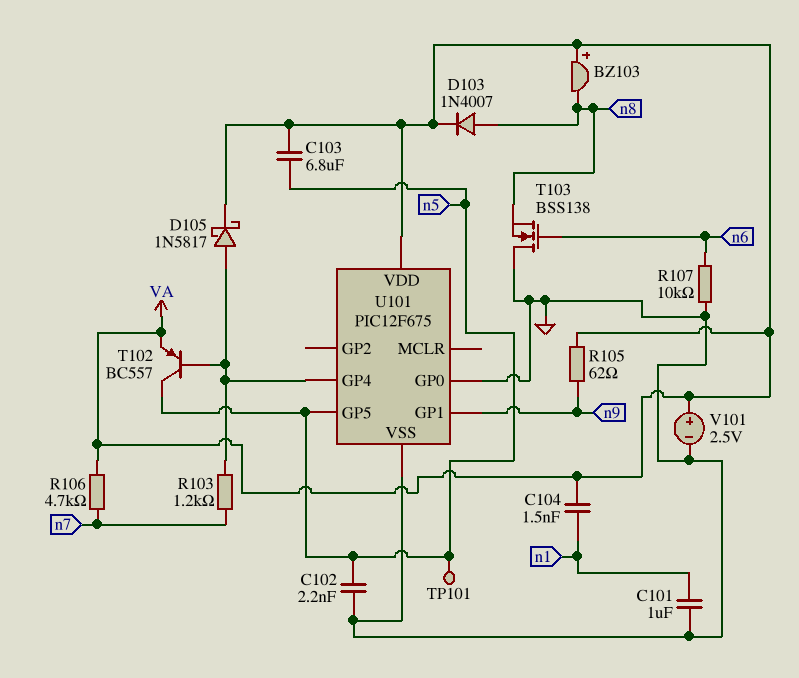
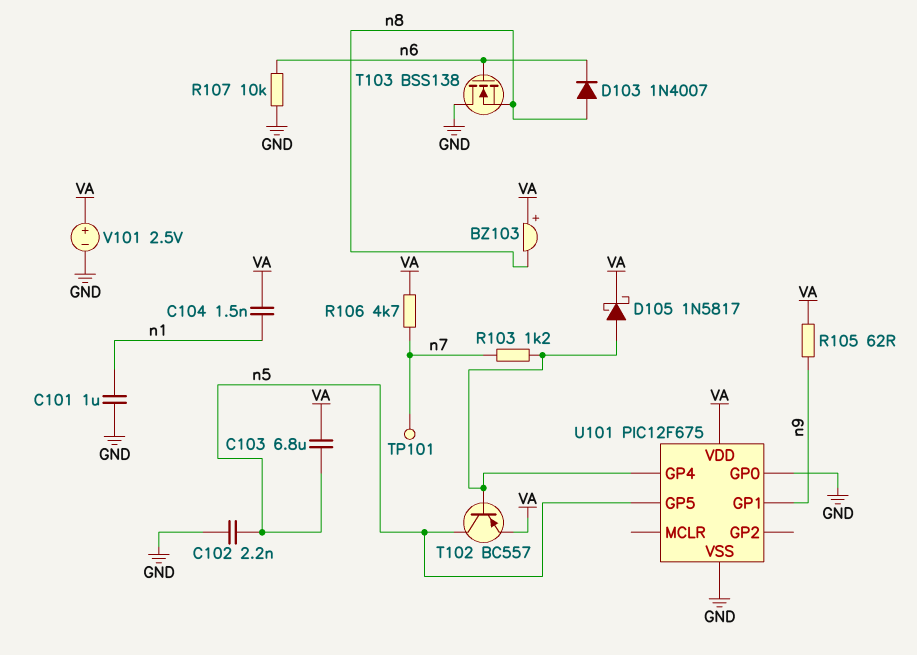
D103: diode 1N4007 (A n8, K VA) -> diode 1N4007 (A n8, K n6)
TP101: test point (n5) -> test point (n7)

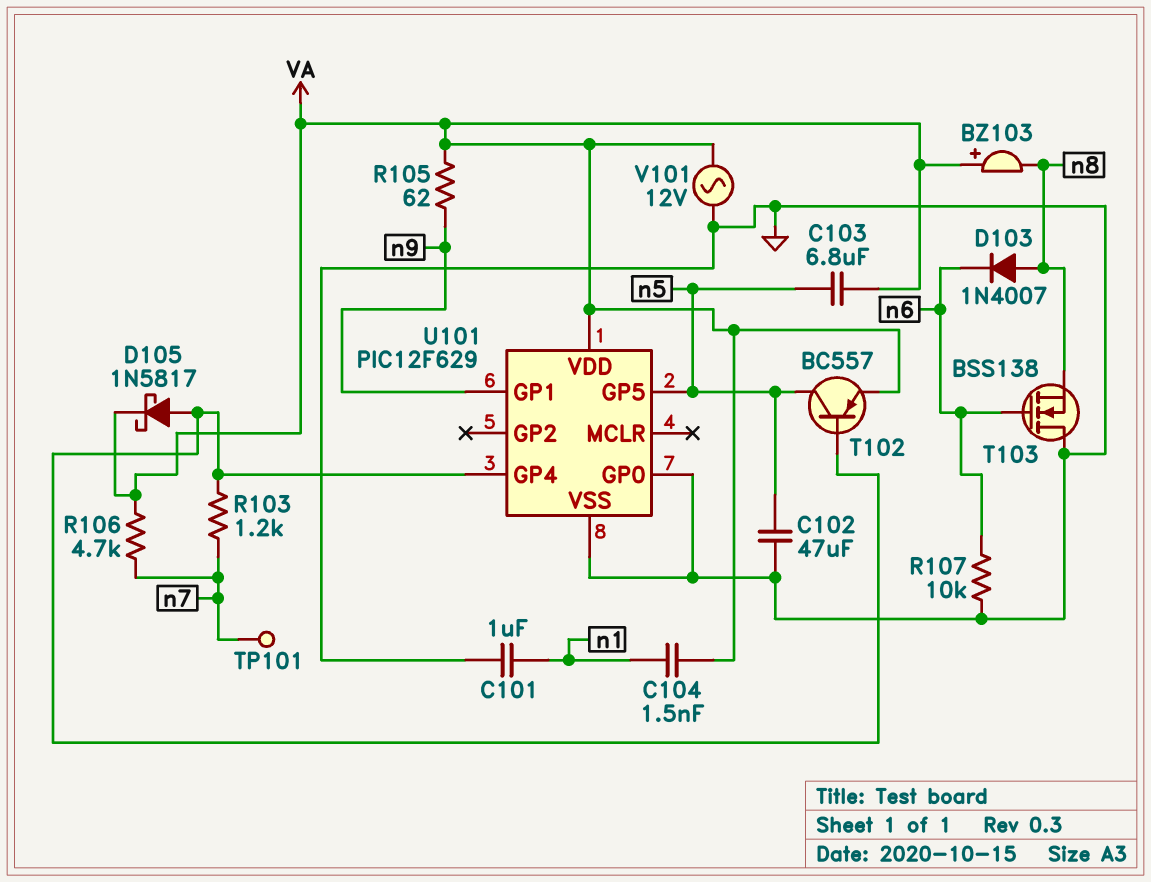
C102: 2.2nF (GND, n5) -> 47uF (GND, n5)
U101: PIC12F675 -> PIC12F629
V101: 2.5V (plus VA, minus GND) -> AC 12V (GND, VA)

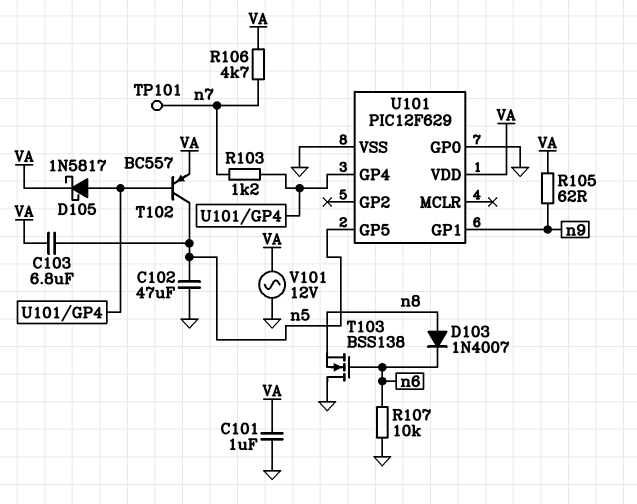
BZ103: buzzer (plus VA, minus n8) -> none
C101: 1uF (GND, n1) -> 1uF (GND, VA)
C104: 1.5nF (VA, n1) -> none

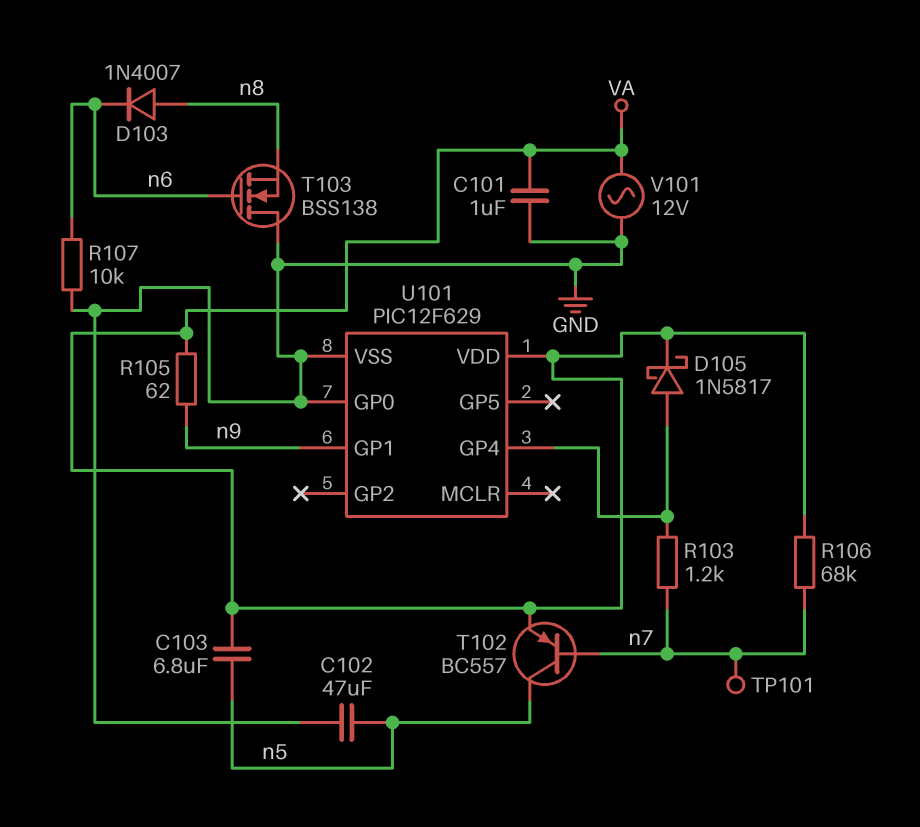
R106: 4.7k (VA, n7) -> 68k (VA, n7)
T102: PNP BC557 (B U101/GP4, C n5, E VA) -> PNP BC557 (B n7, C n5, E VA)
U101 pin GP5: n5 -> none

